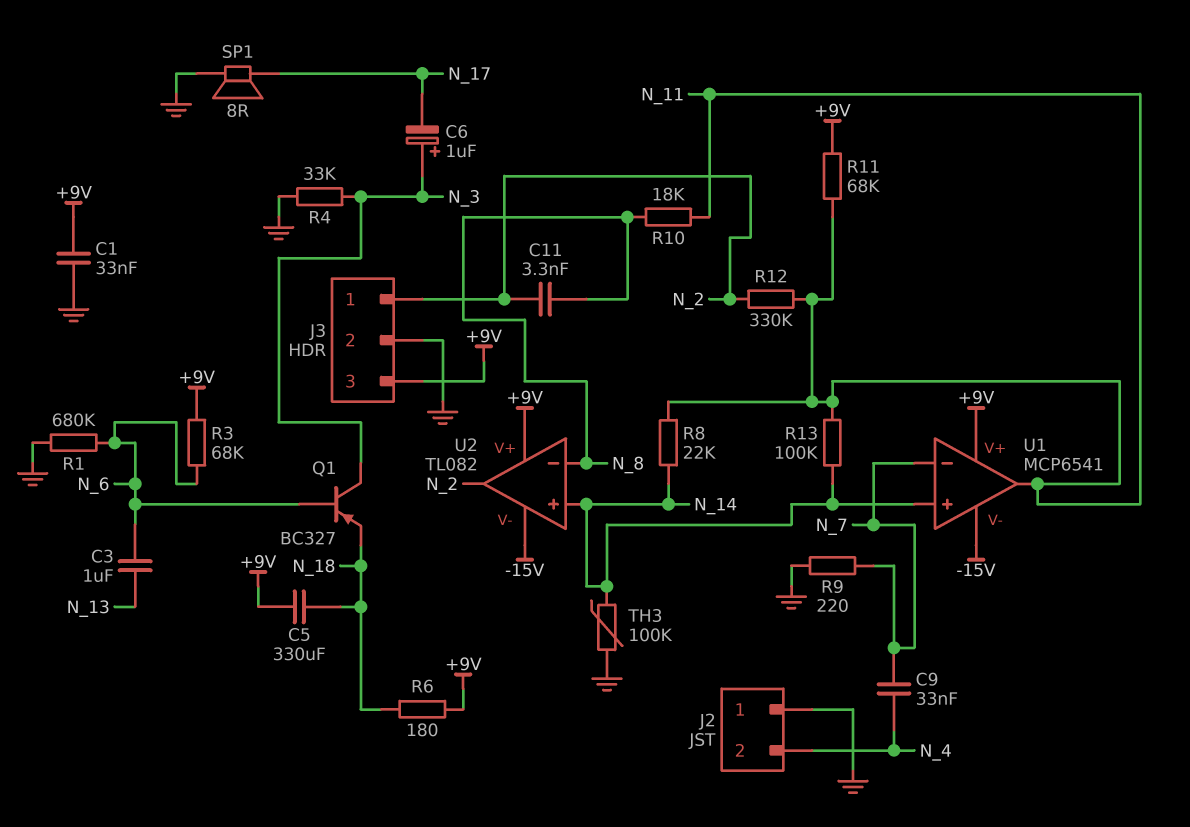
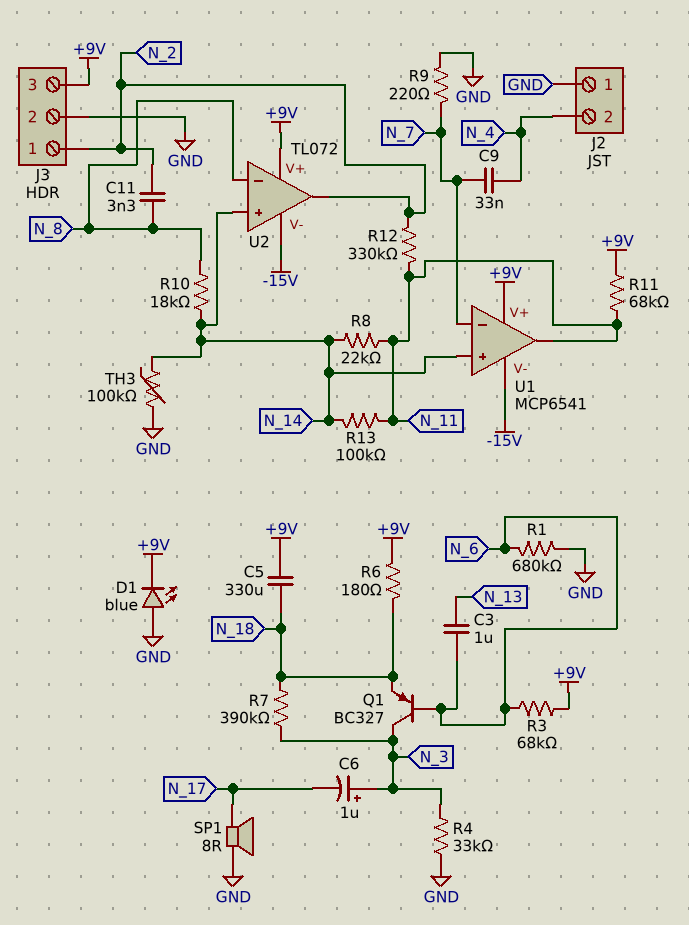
C1: 33nF (+9V, GND) -> none
D1: none -> LED blue (A GND, K +9V)
R7: none -> 390k (N_3, N_18)
R10: 18k (N_8, N_11) -> 18k (N_8, N_14)
U2: TL082 -> TL072

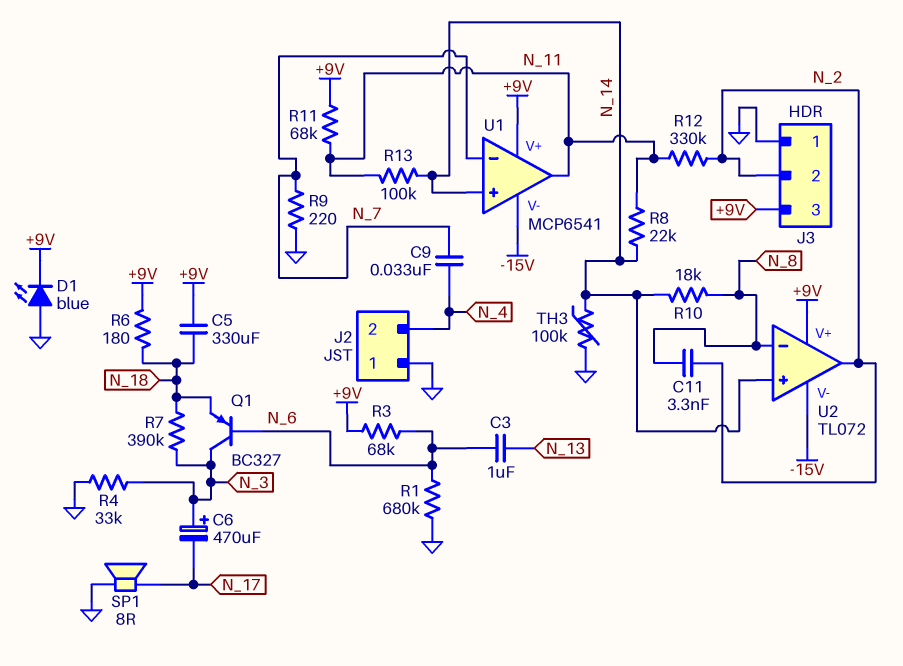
C6: 1uF (plus N_3, minus N_17) -> 470uF (plus N_3, minus N_17)
J3 pin 1: N_2 -> GND
J3 pin 2: GND -> N_2

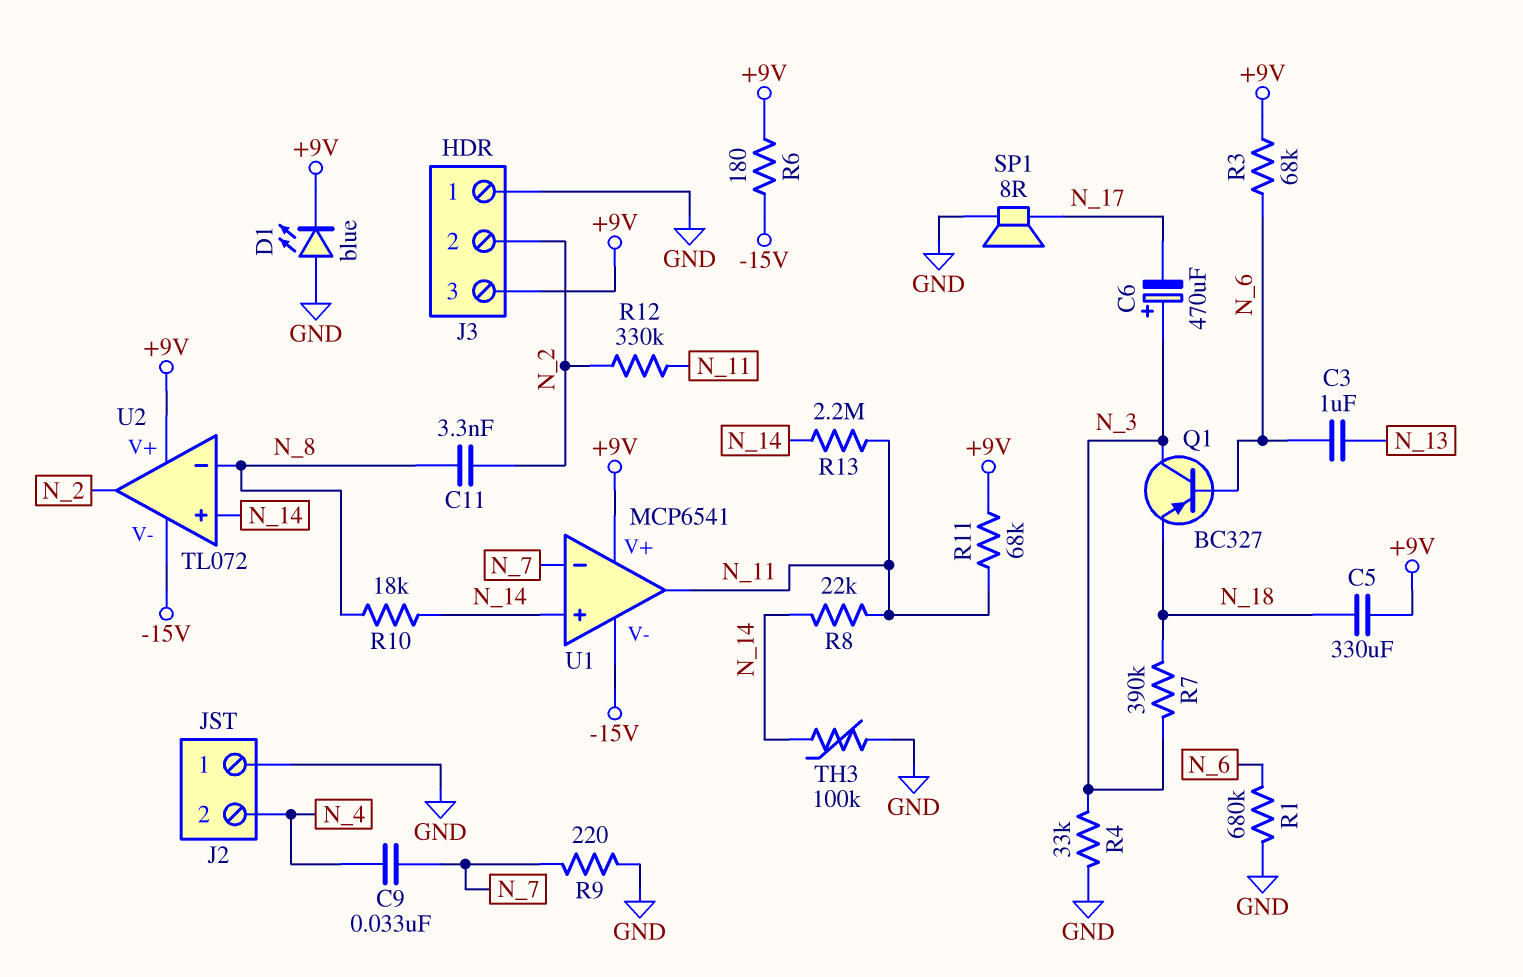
R6: 180 (+9V, N_18) -> 180 (+9V, -15V)
R13: 100k (N_11, N_14) -> 2.2M (N_11, N_14)

